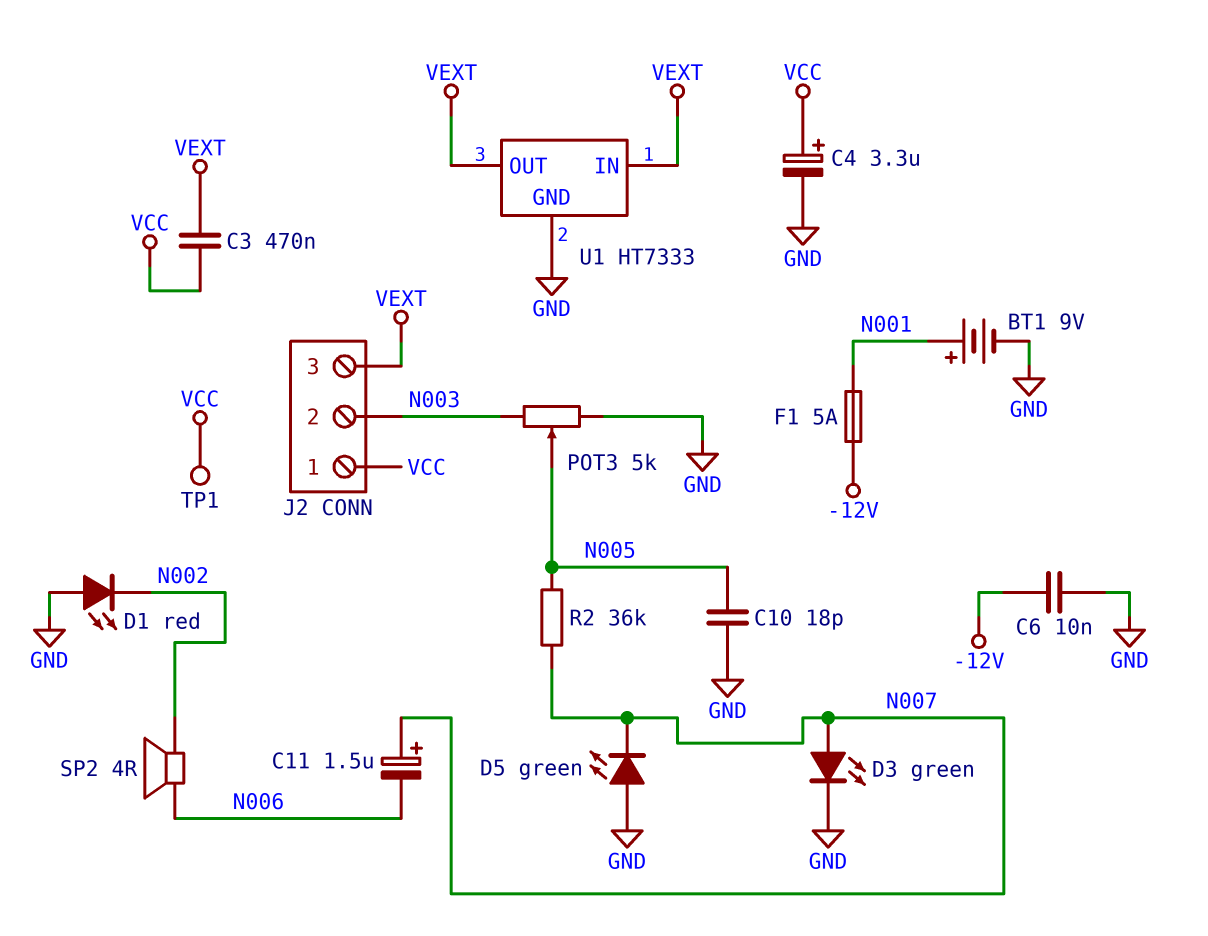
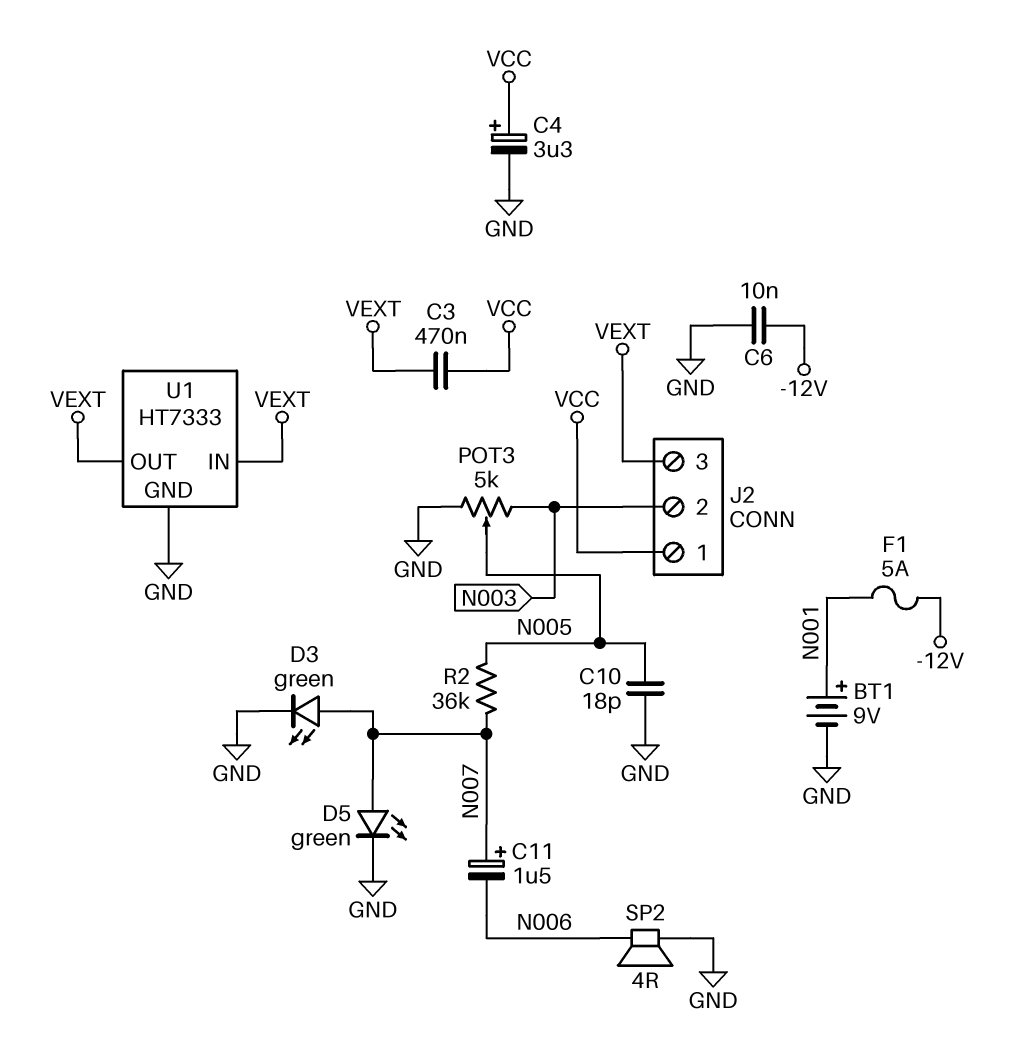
D1: LED red (A GND, K N002) -> none
D5: LED green (A GND, K N007) -> LED green (A N007, K GND)
SP2: speaker 4R (N002, N006) -> speaker 4R (GND, N006)
TP1: test point (VCC) -> none

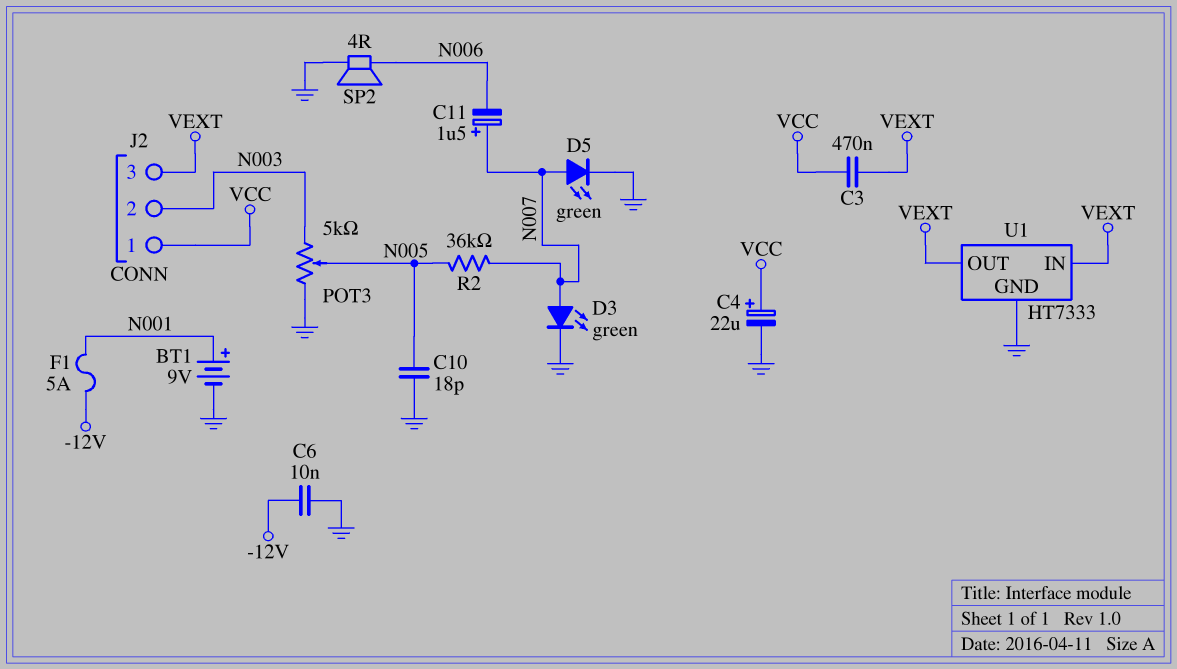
C4: 3.3uF (plus VCC, minus GND) -> 22uF (plus VCC, minus GND)

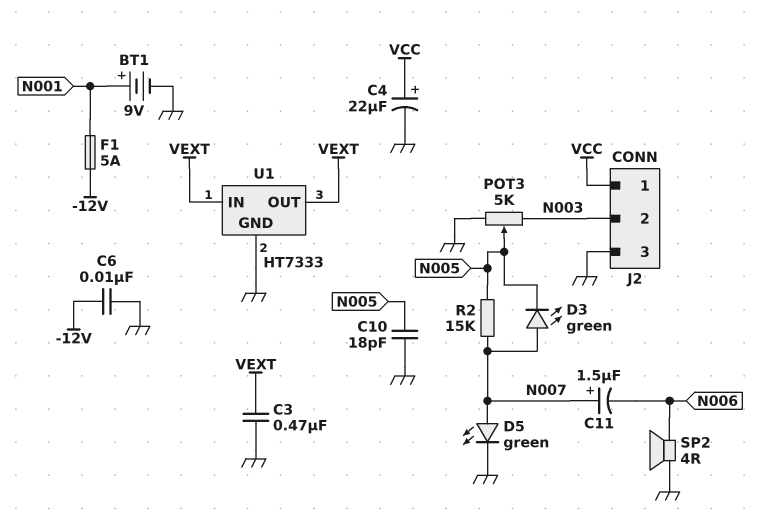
C3: 470nF (VCC, VEXT) -> 470nF (GND, VEXT)
D3: LED green (A N007, K GND) -> LED green (A N007, K N005)
J2 pin 3: VEXT -> GND
R2: 36k (N005, N007) -> 15k (N005, N007)

